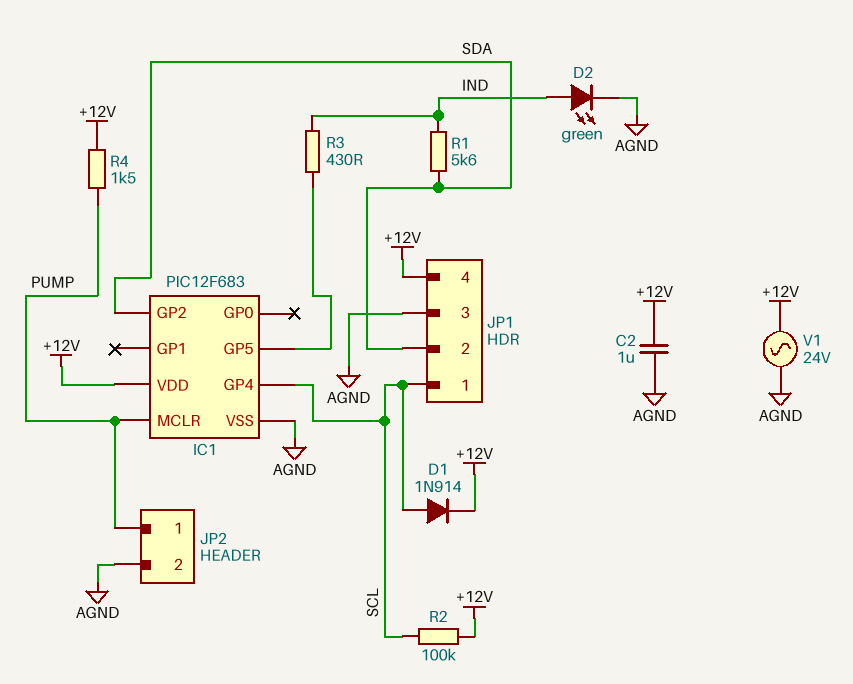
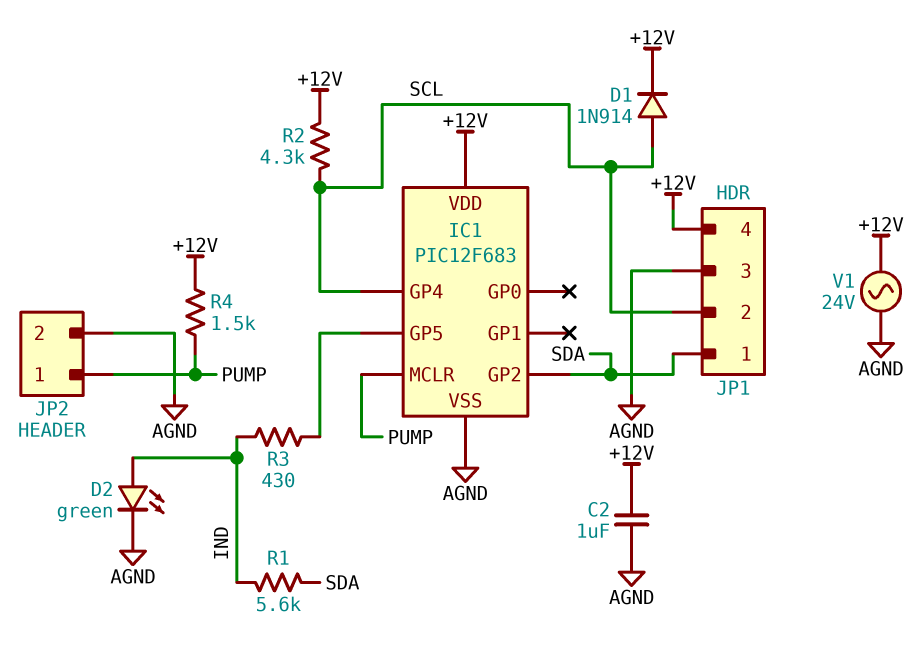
JP1 pin 1: SCL -> SDA
JP1 pin 2: SDA -> SCL
R2: 100k (+12V, SCL) -> 4.3k (+12V, SCL)

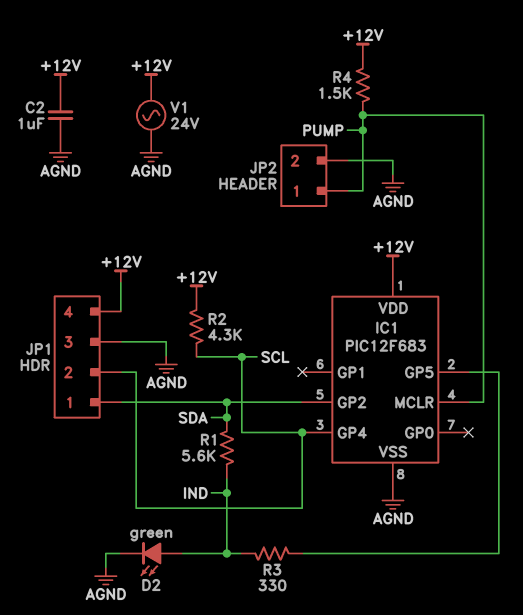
D1: diode 1N914 (A SCL, K +12V) -> none
R3: 430 (IC1/GP5, IND) -> 330 (IC1/GP5, IND)

